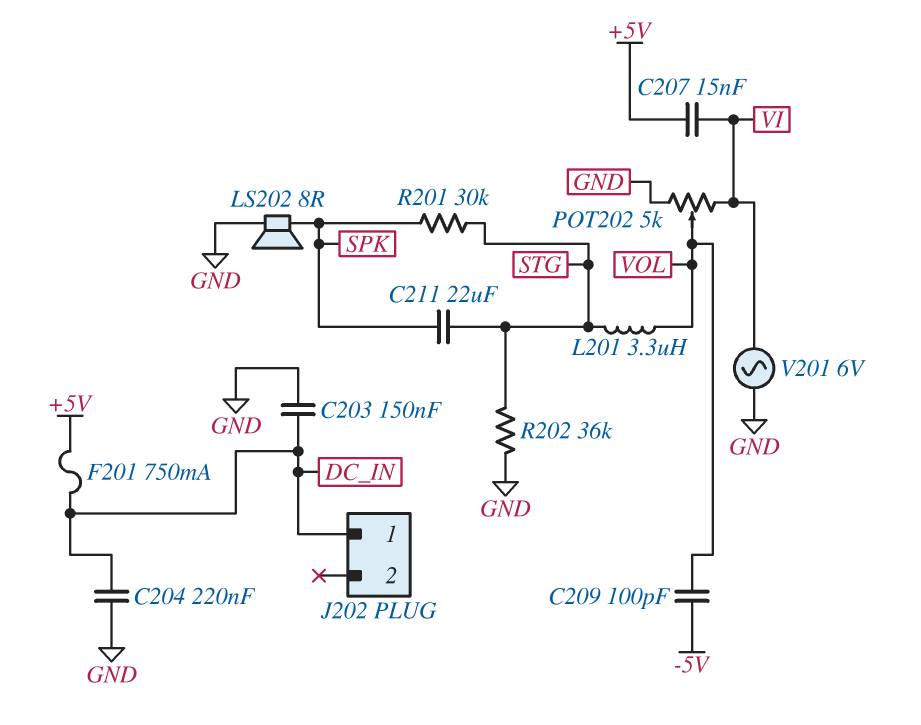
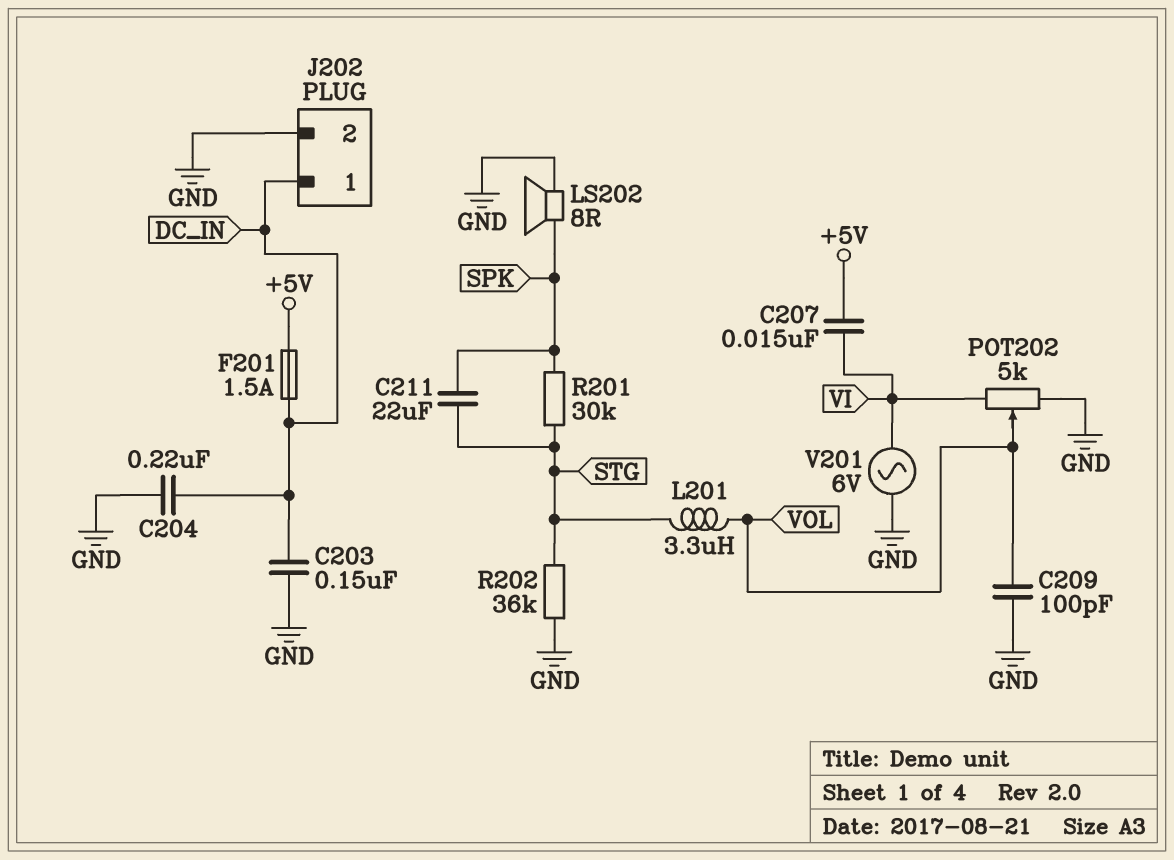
C209: 100pF (-5V, VOL) -> 100pF (GND, VOL)
F201: 750mA (+5V, DC_IN) -> 1.5A (+5V, DC_IN)
J202 pin 2: none -> GND

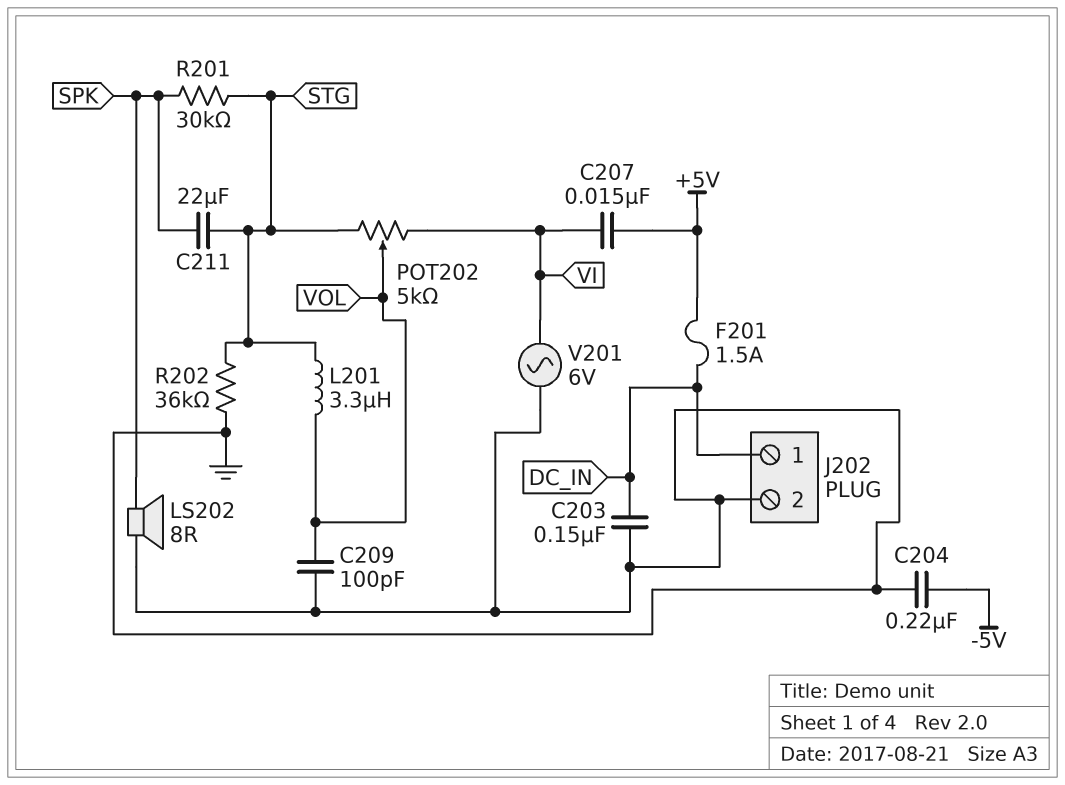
C204: 220nF (DC_IN, GND) -> 220nF (-5V, GND)
POT202: 5k (GND, VI, wiper VOL) -> 5k (STG, VI, wiper VOL)

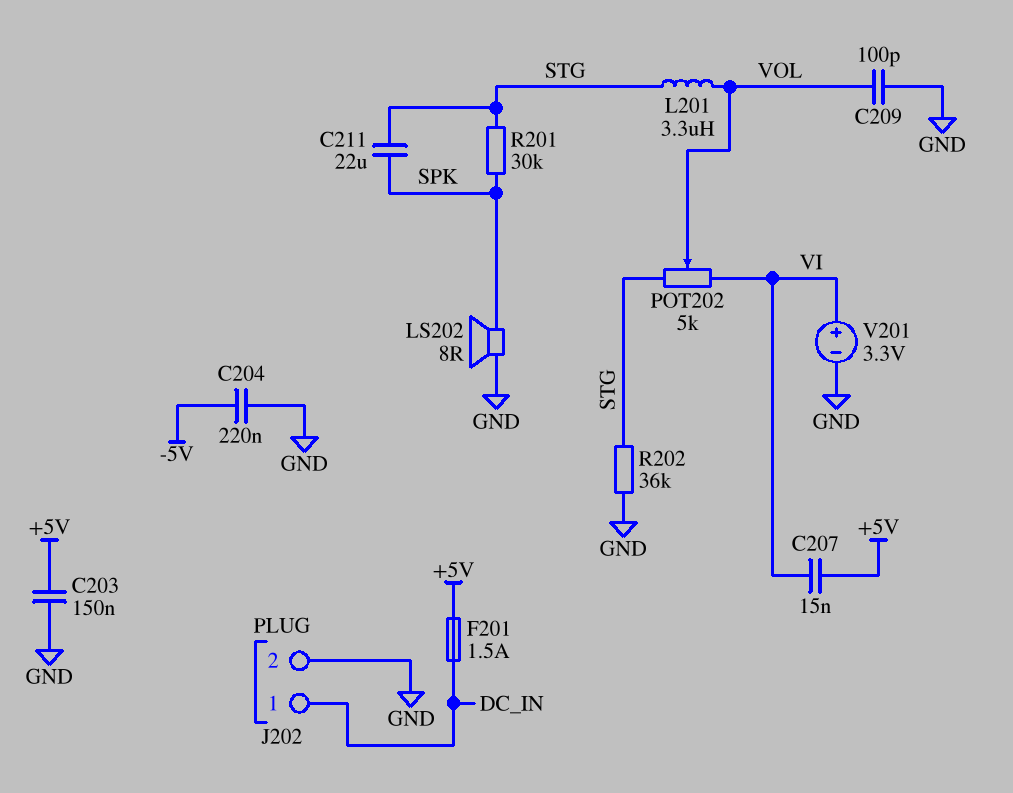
C203: 150nF (DC_IN, GND) -> 150nF (+5V, GND)
V201: AC 6V (GND, VI) -> 3.3V (plus VI, minus GND)

